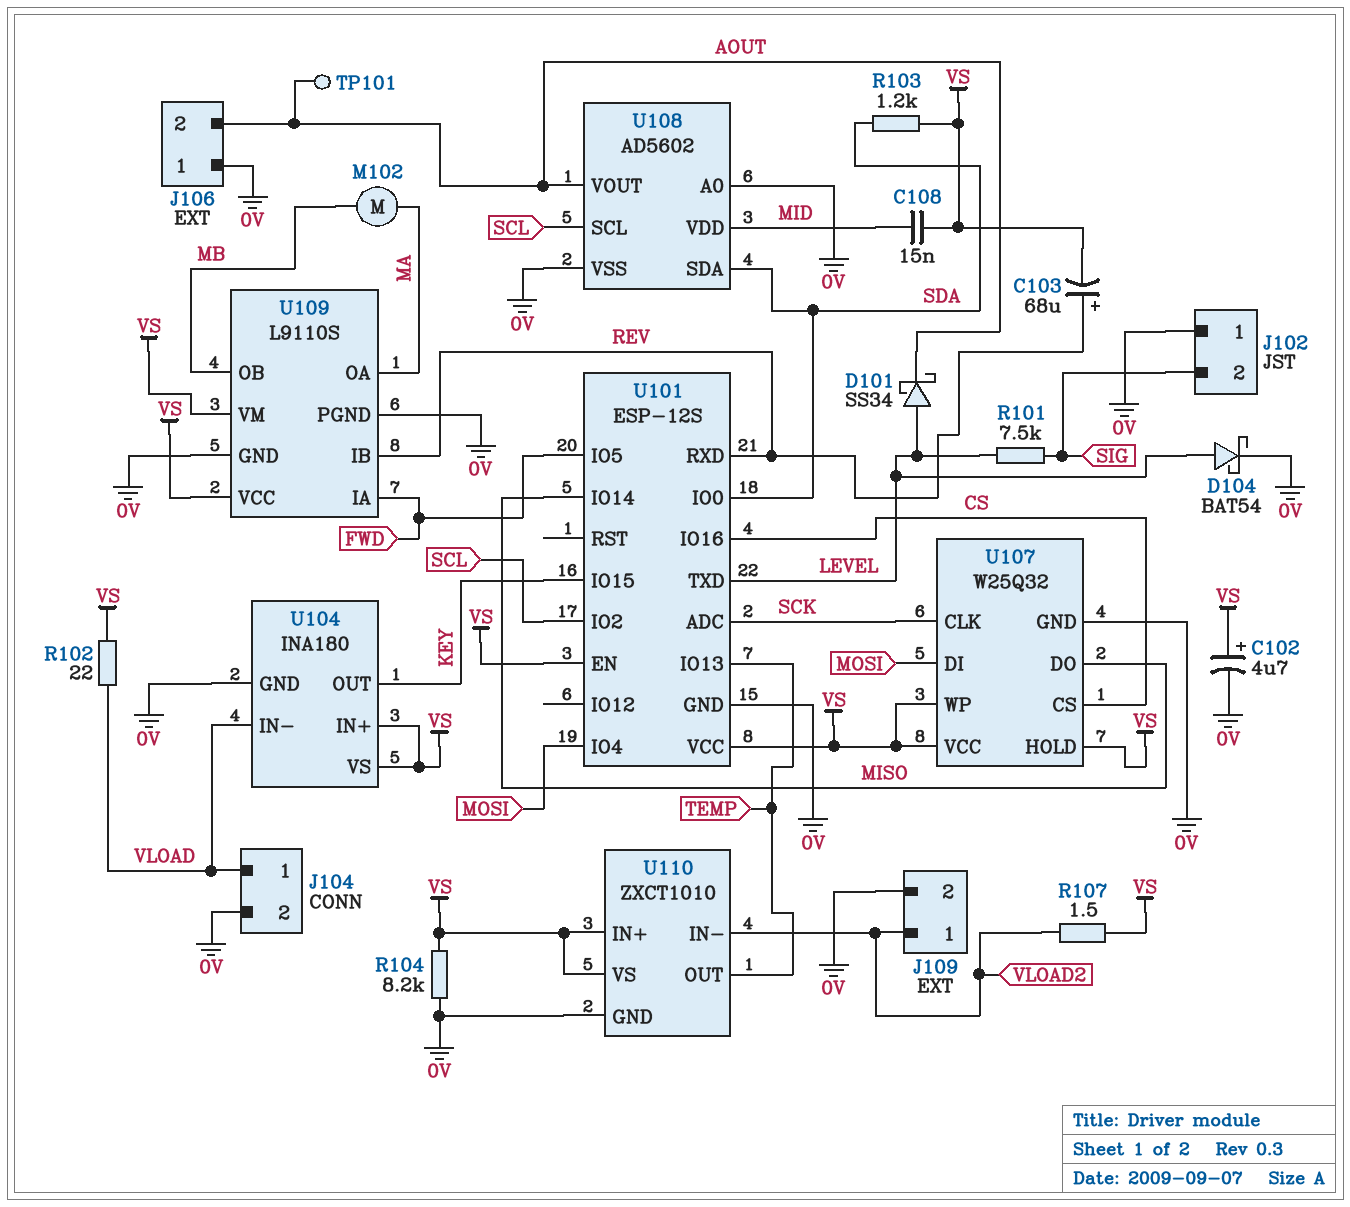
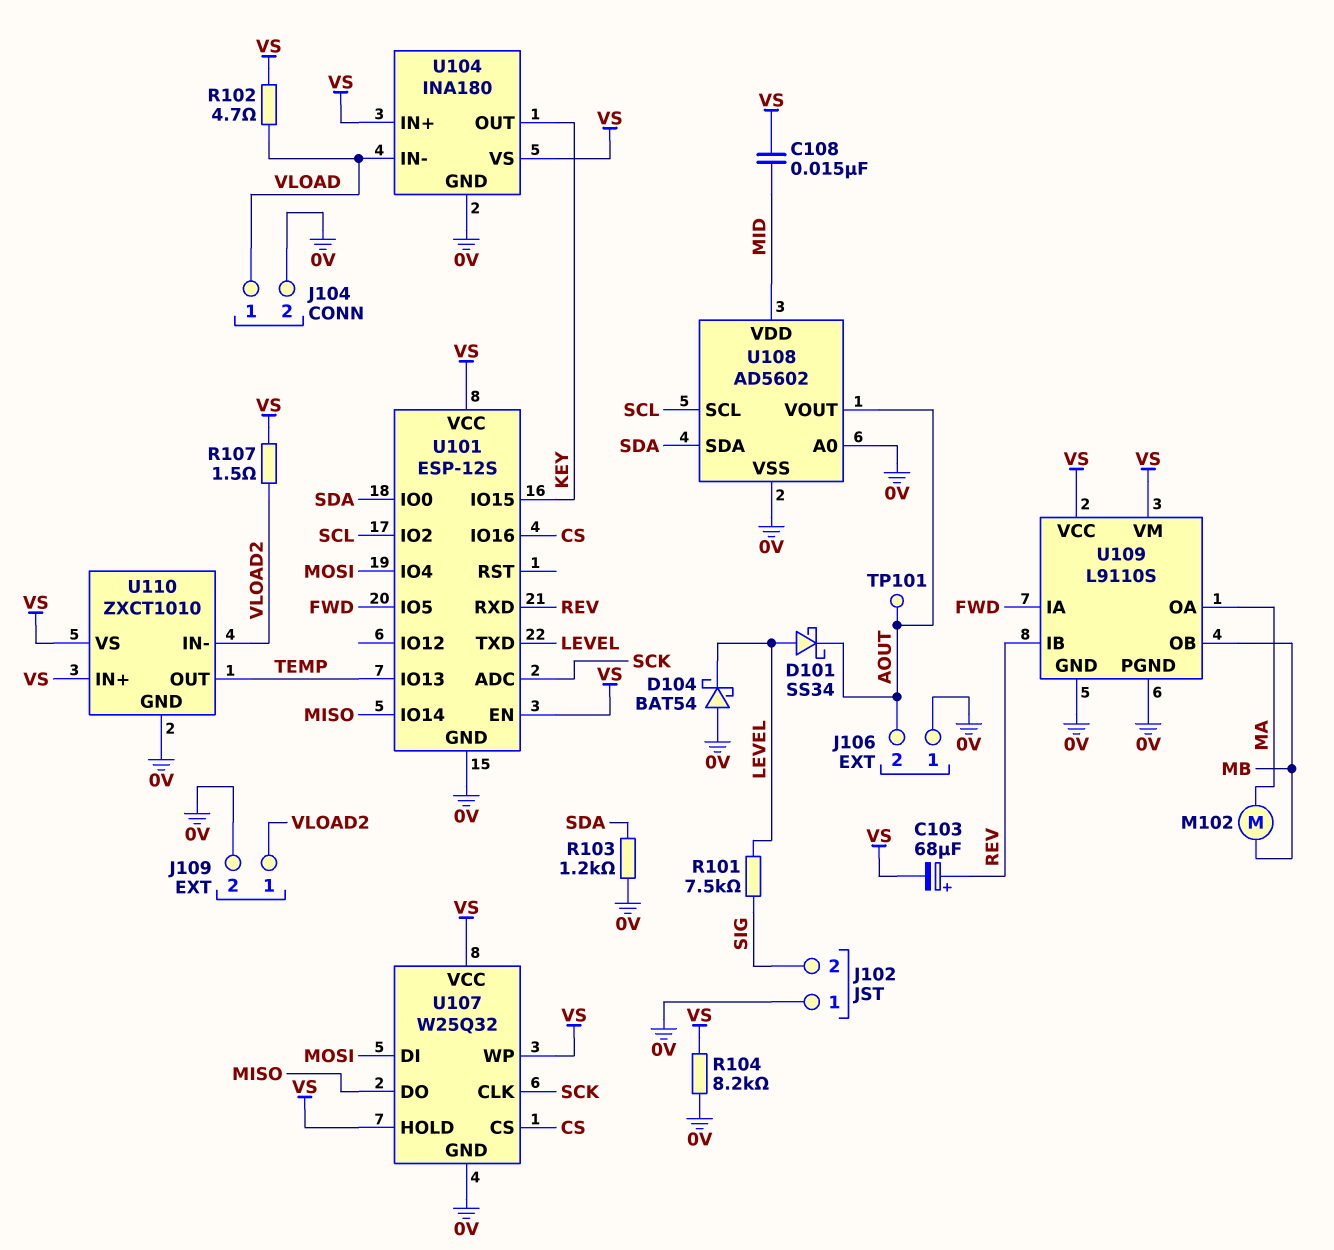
C102: 4.7uF (plus VS, minus 0V) -> none
D104: schottky BAT54 (A LEVEL, K 0V) -> schottky BAT54 (A 0V, K LEVEL)
R102: 22 (VLOAD, VS) -> 4.7 (VLOAD, VS)
R103: 1.2k (SDA, VS) -> 1.2k (0V, SDA)

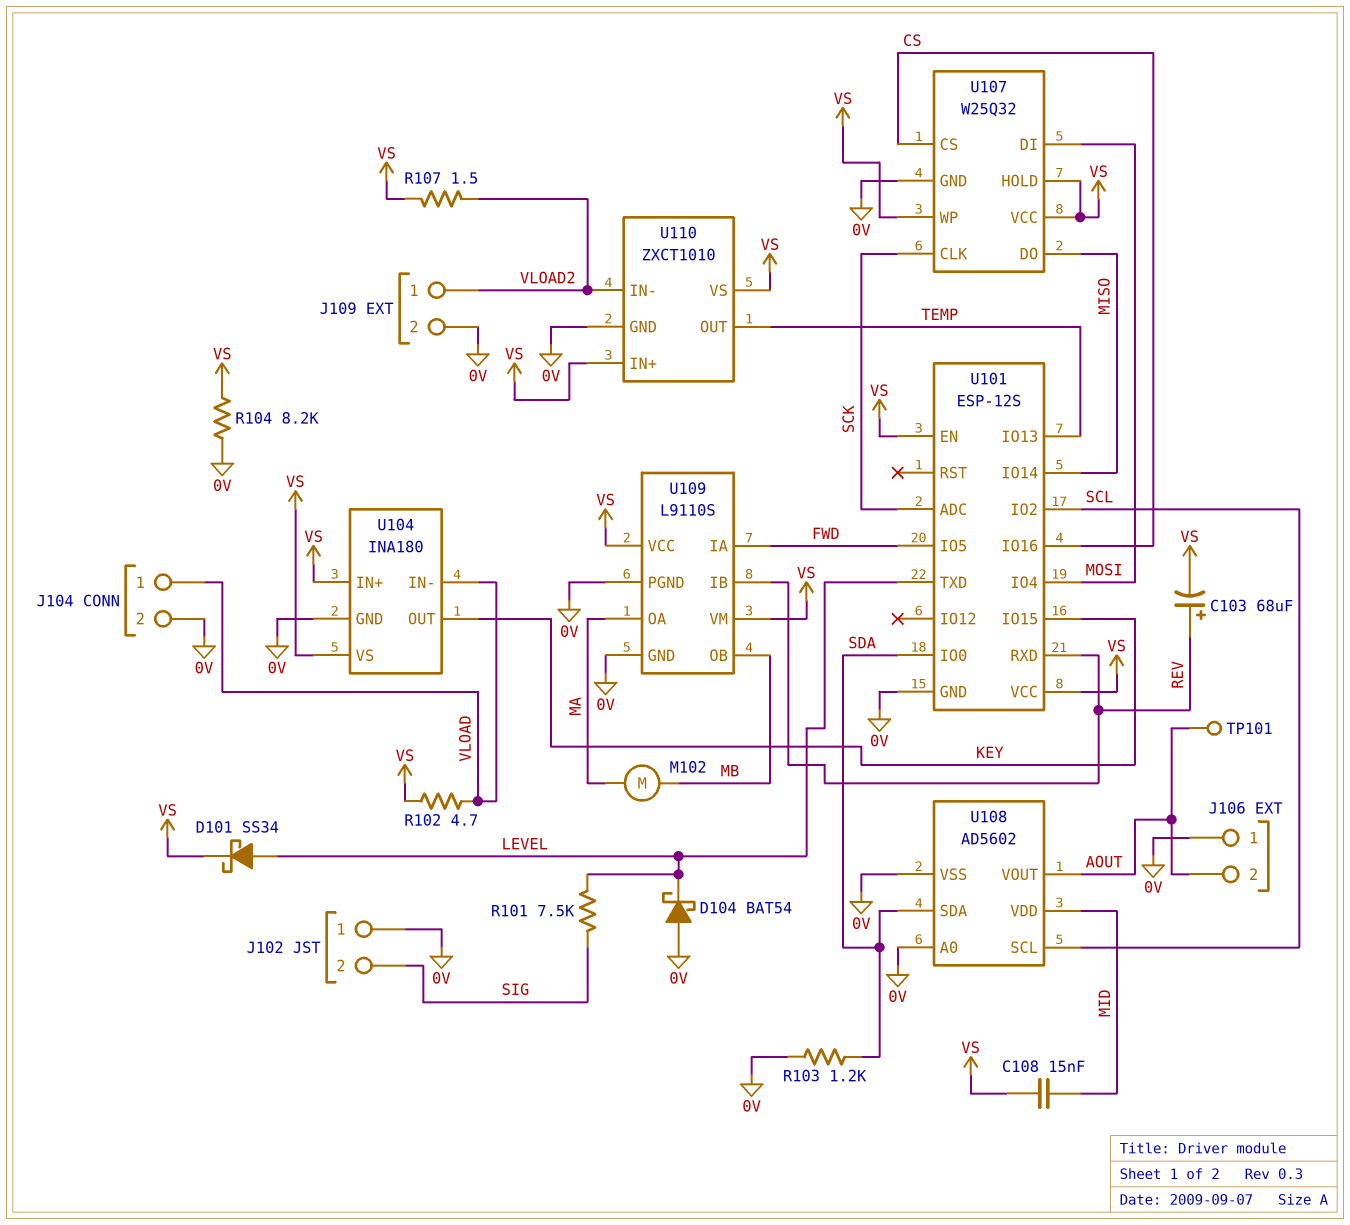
D101: schottky SS34 (A LEVEL, K AOUT) -> schottky SS34 (A LEVEL, K VS)

